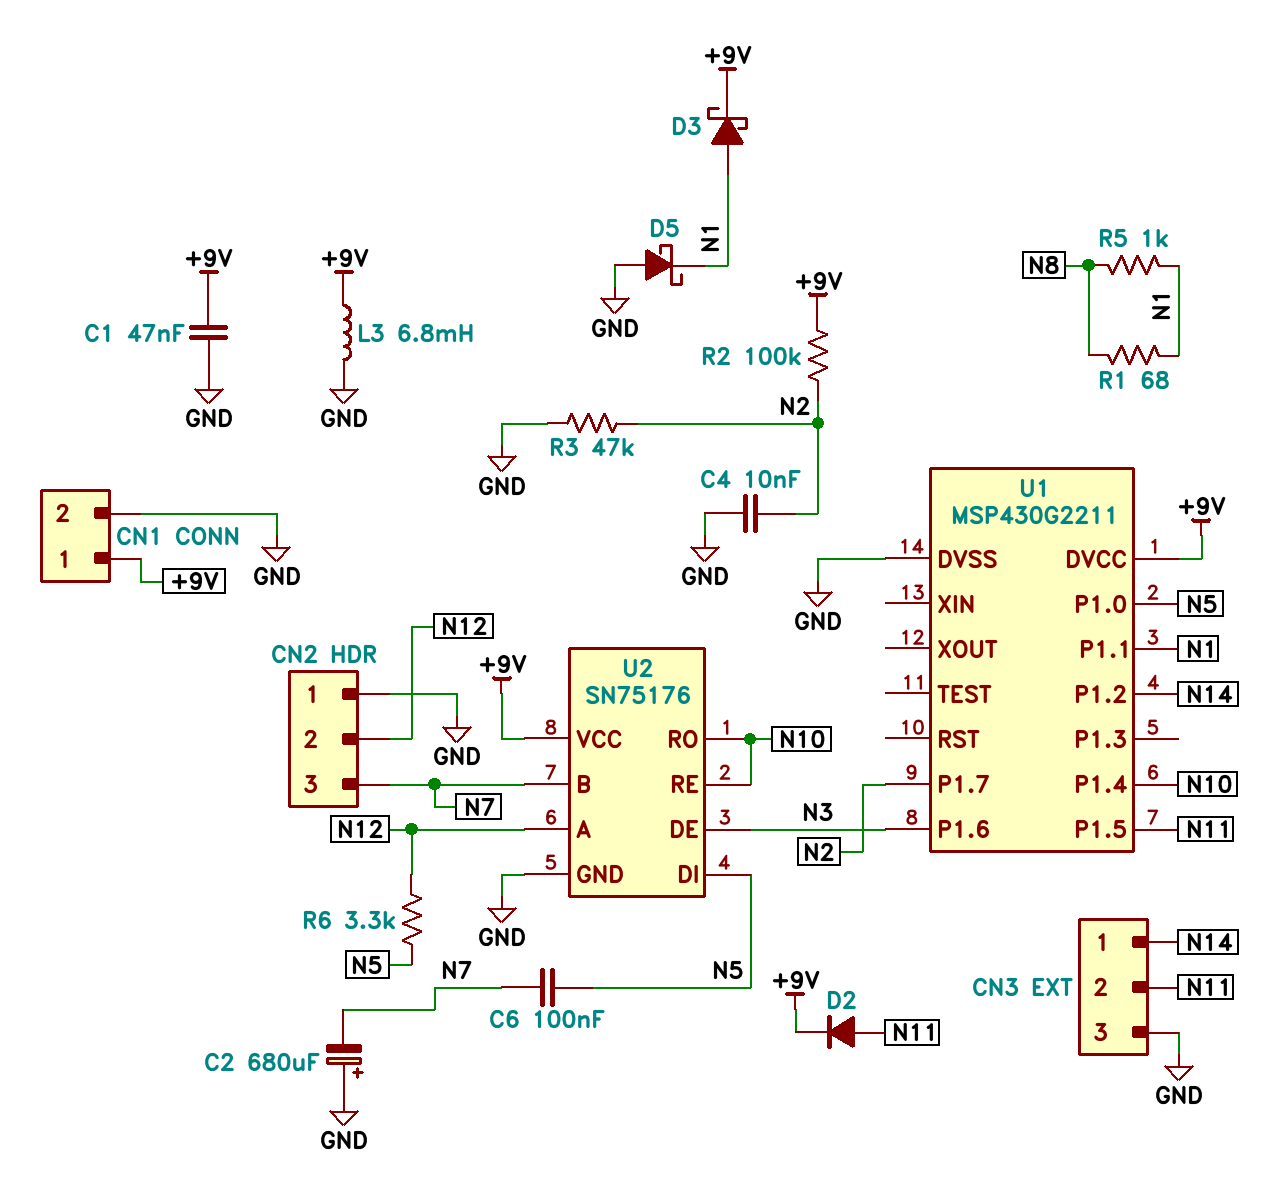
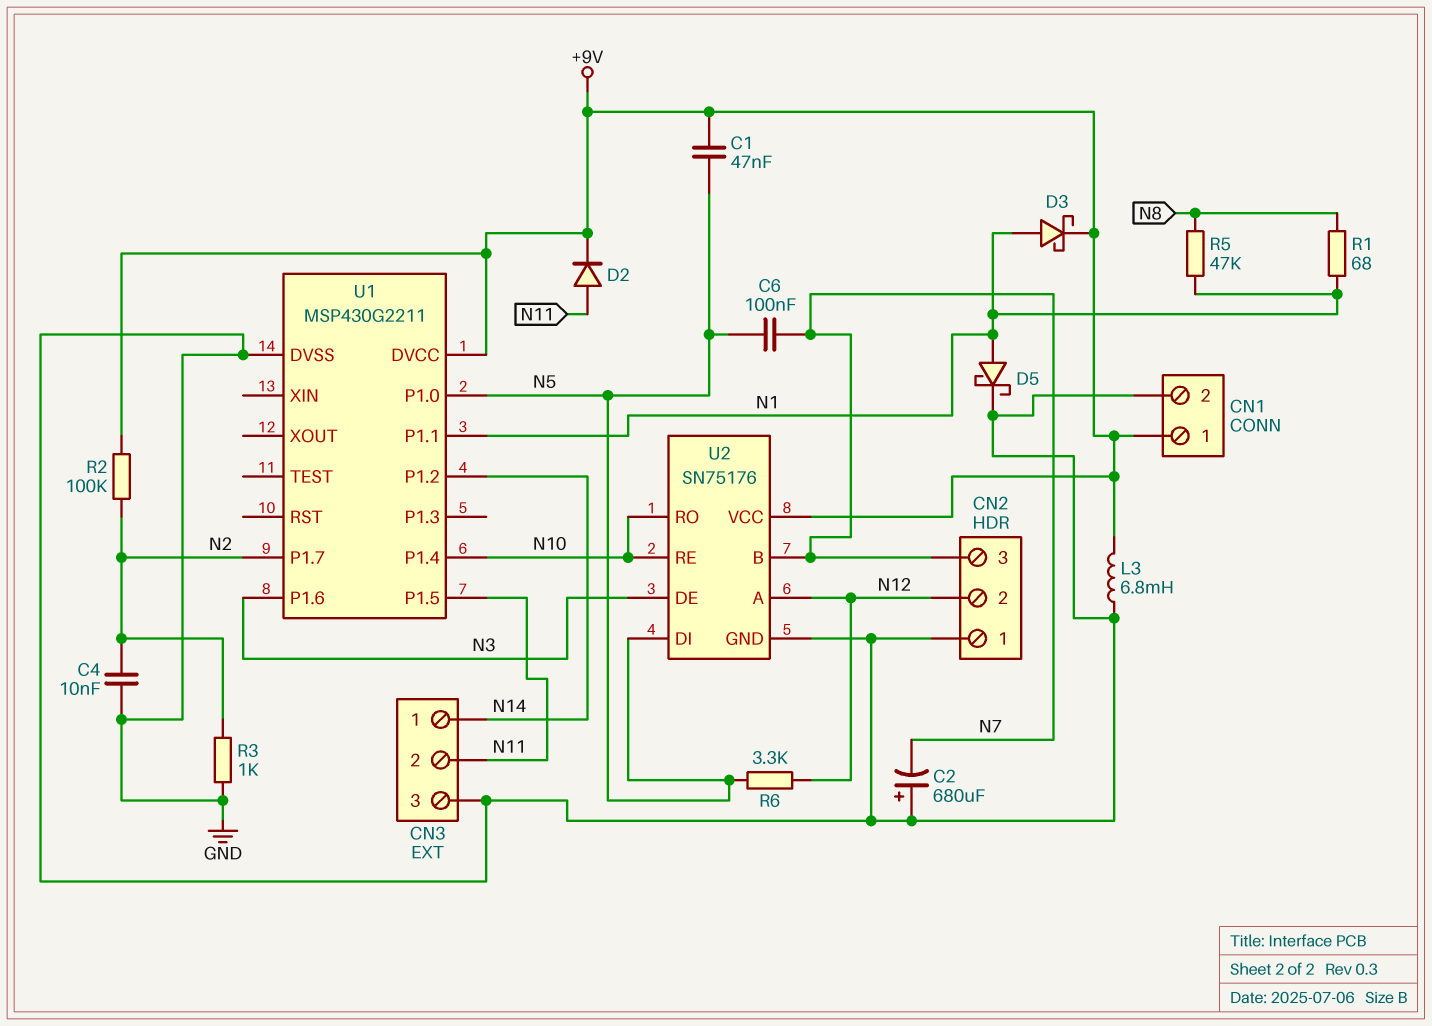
C1: 47nF (+9V, GND) -> 47nF (+9V, N5)
D5: schottky (A GND, K N1) -> schottky (A N1, K GND)
R3: 47k (GND, N2) -> 1k (GND, N2)
R5: 1k (N1, N8) -> 47k (N1, N8)

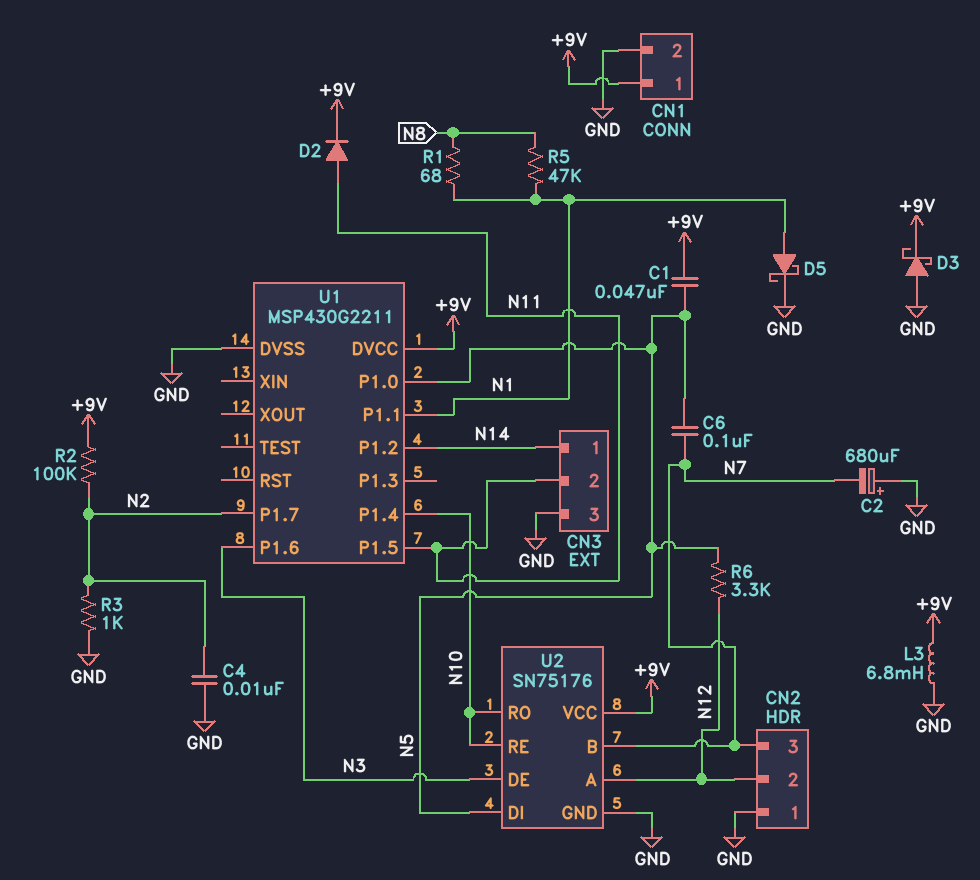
D3: schottky (A N1, K +9V) -> schottky (A GND, K +9V)

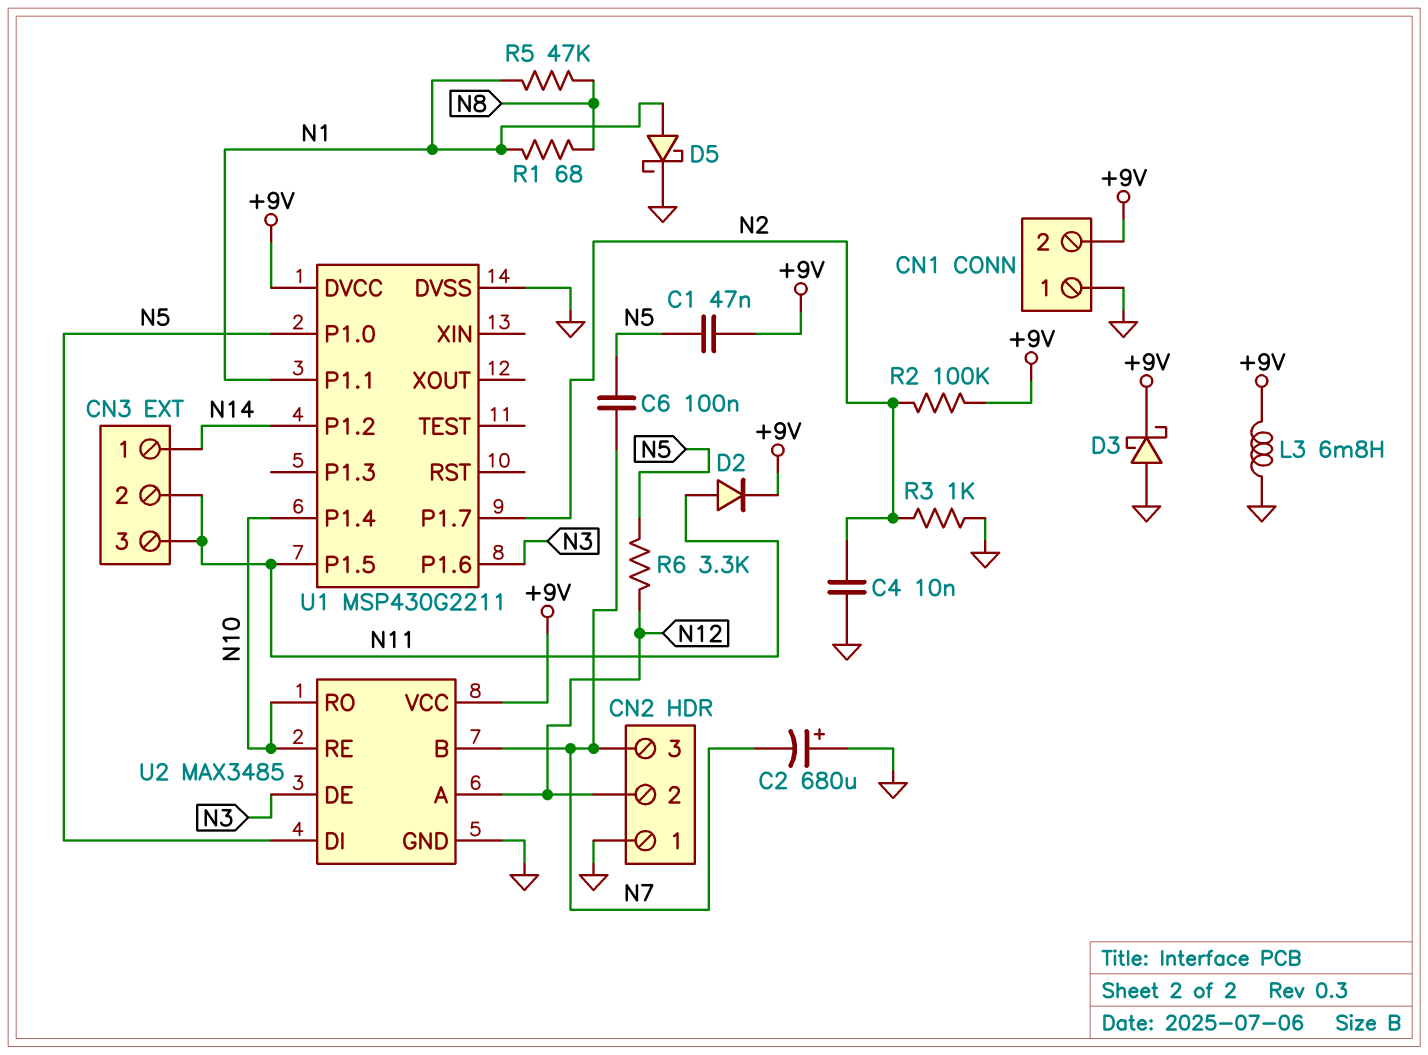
CN1 pin 1: +9V -> GND
CN1 pin 2: GND -> +9V
CN3 pin 3: GND -> N11
U2: SN75176 -> MAX3485

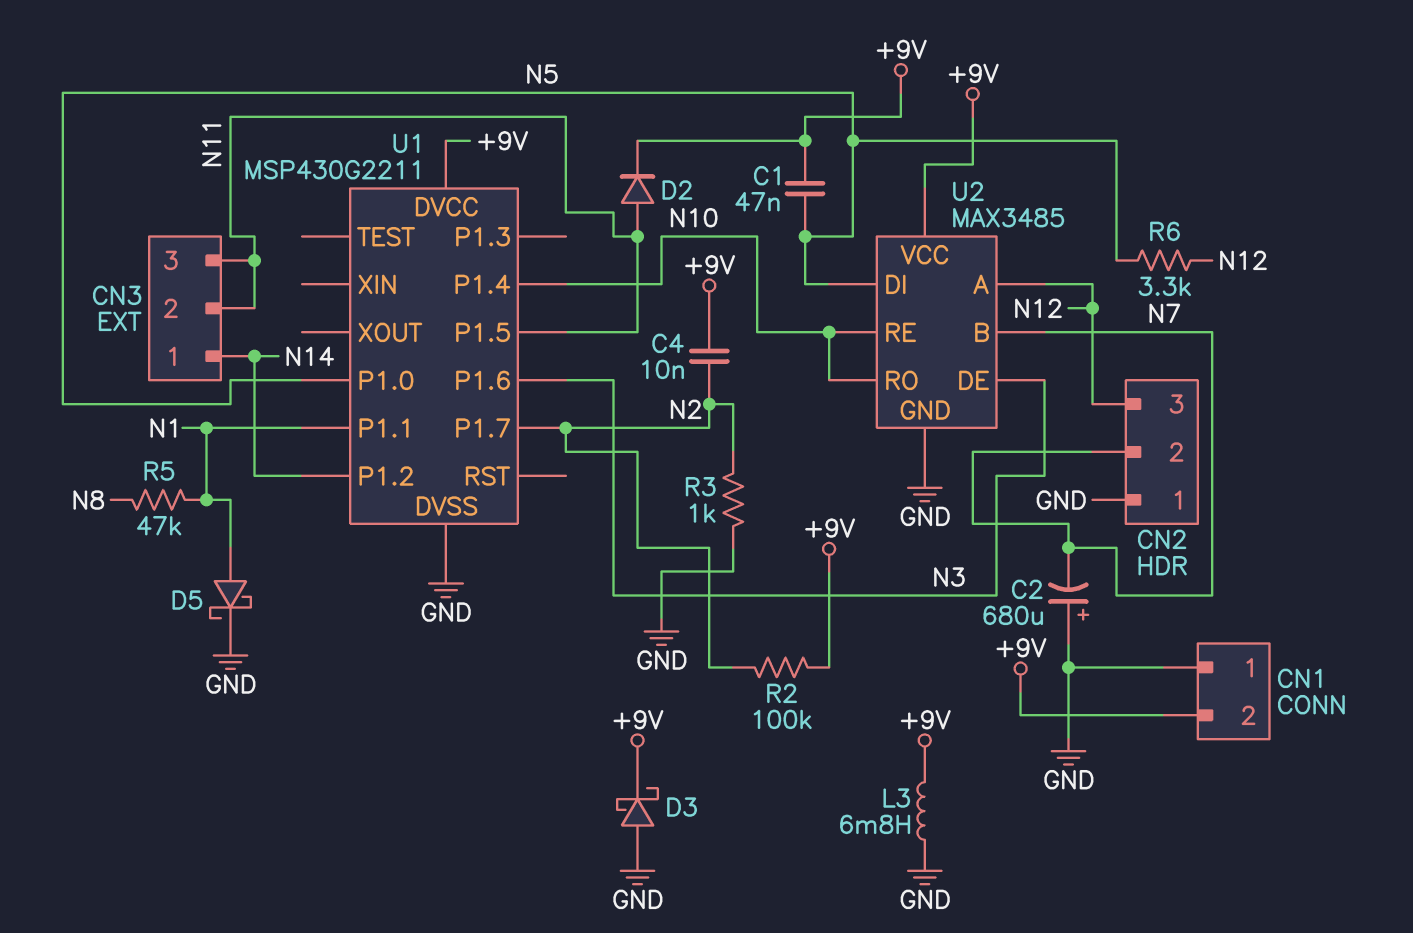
C4: 10nF (GND, N2) -> 10nF (+9V, N2)
C6: 100nF (N5, N7) -> none
CN2 pin 2: N12 -> N7
CN2 pin 3: N7 -> N12
R1: 68 (N1, N8) -> none

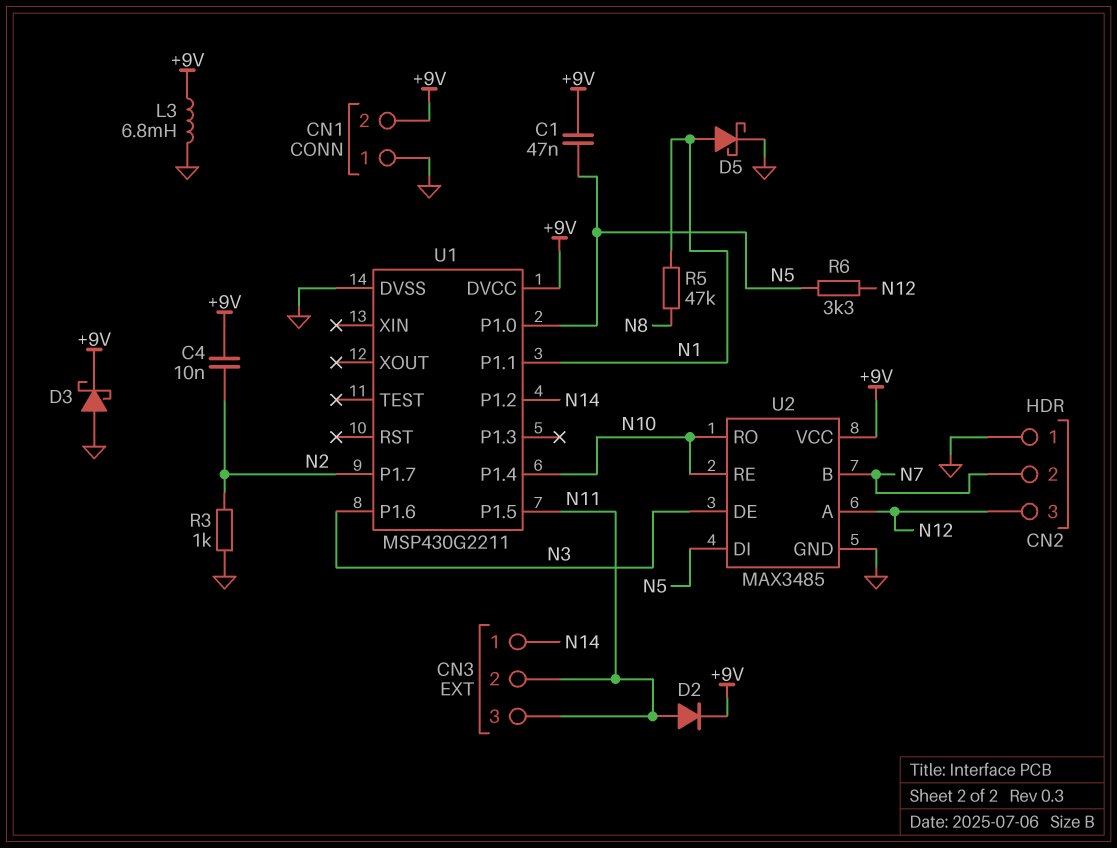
C2: 680uF (plus GND, minus N7) -> none
R2: 100k (+9V, N2) -> none

